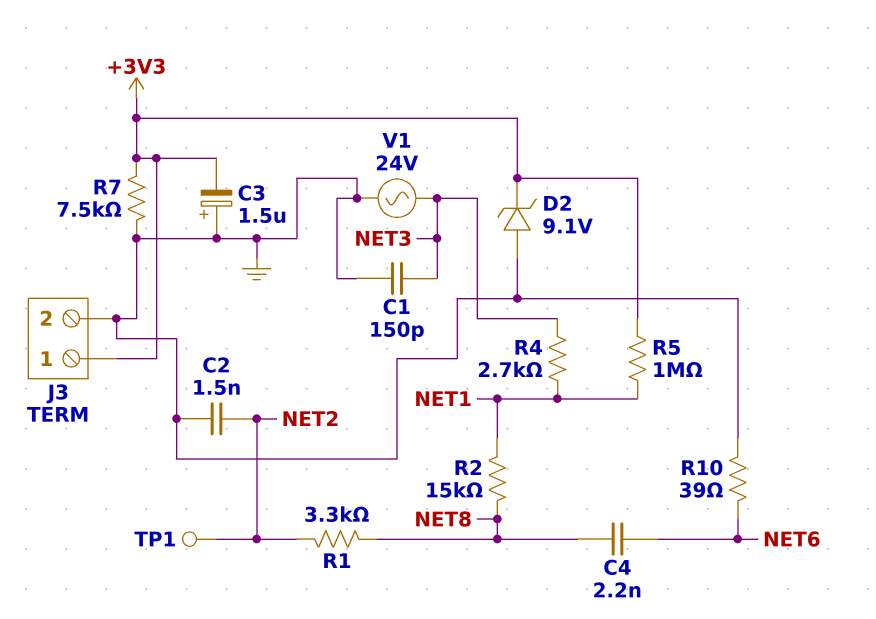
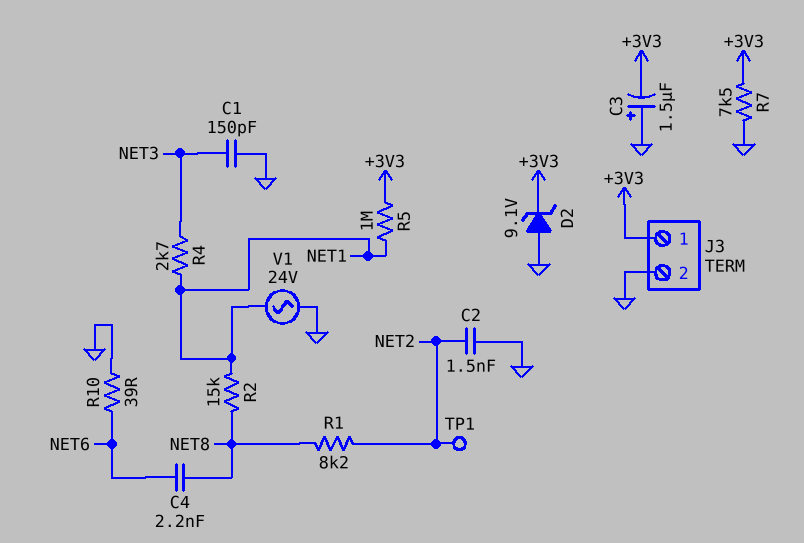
R1: 3.3k (NET2, NET8) -> 8.2k (NET2, NET8)
V1: AC 24V (GND, NET3) -> AC 24V (GND, NET1)

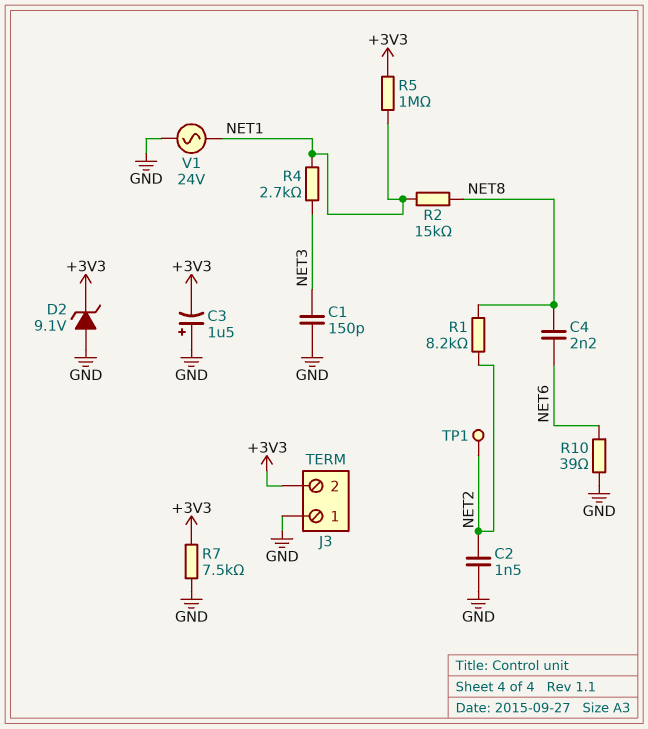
J3 pin 1: +3V3 -> GND
J3 pin 2: GND -> +3V3

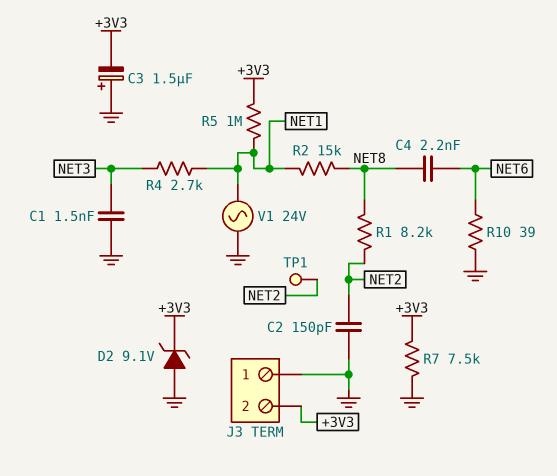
C1: 150pF (GND, NET3) -> 1.5nF (GND, NET3)
C2: 1.5nF (GND, NET2) -> 150pF (GND, NET2)

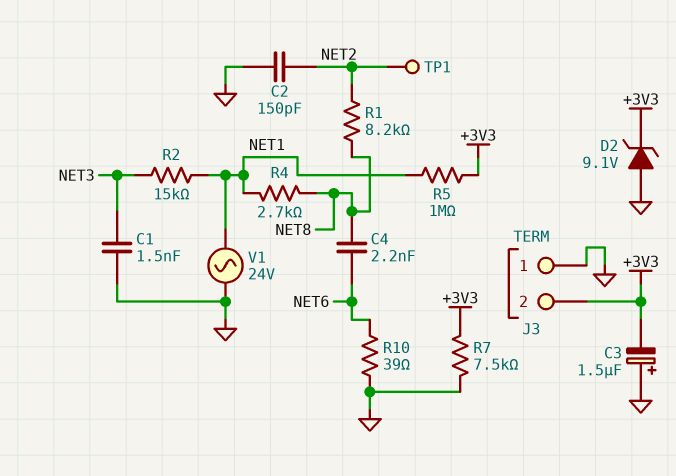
R2: 15k (NET1, NET8) -> 15k (NET1, NET3)
R4: 2.7k (NET1, NET3) -> 2.7k (NET1, NET8)

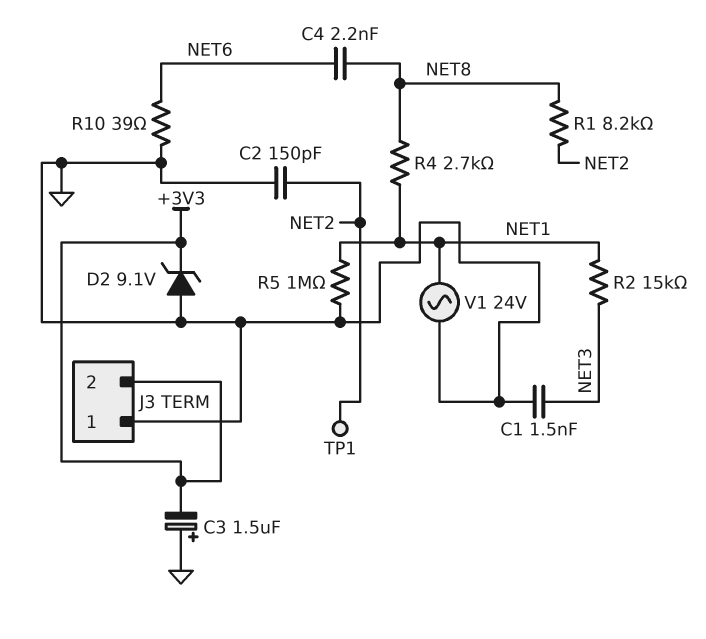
R5: 1M (+3V3, NET1) -> 1M (GND, NET1)
R7: 7.5k (+3V3, GND) -> none

